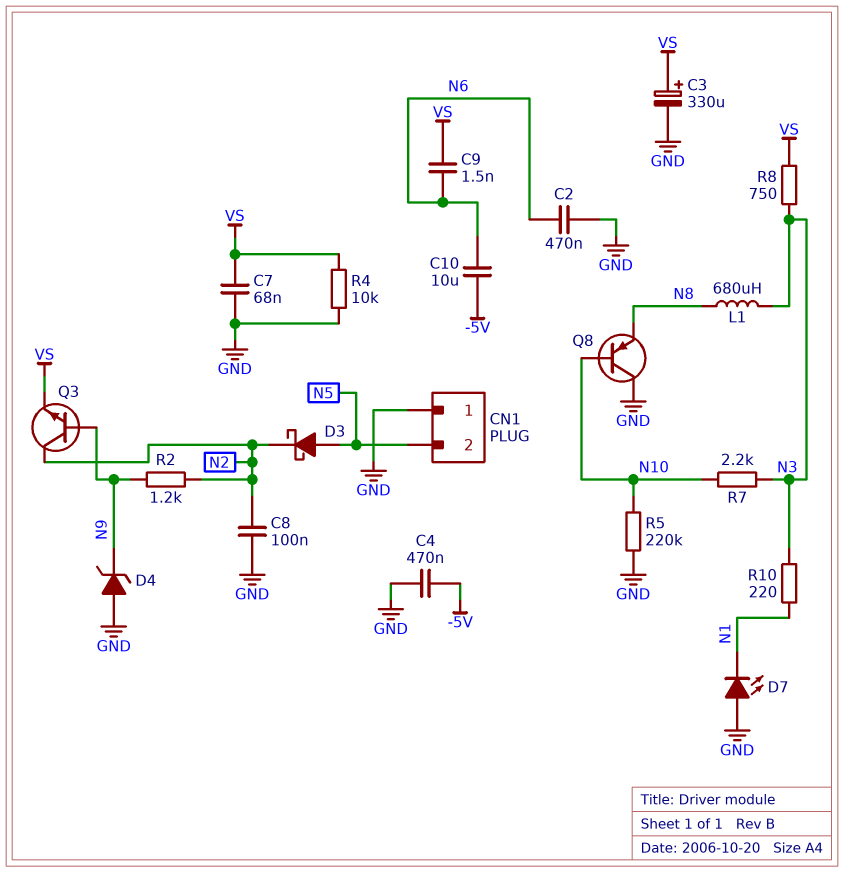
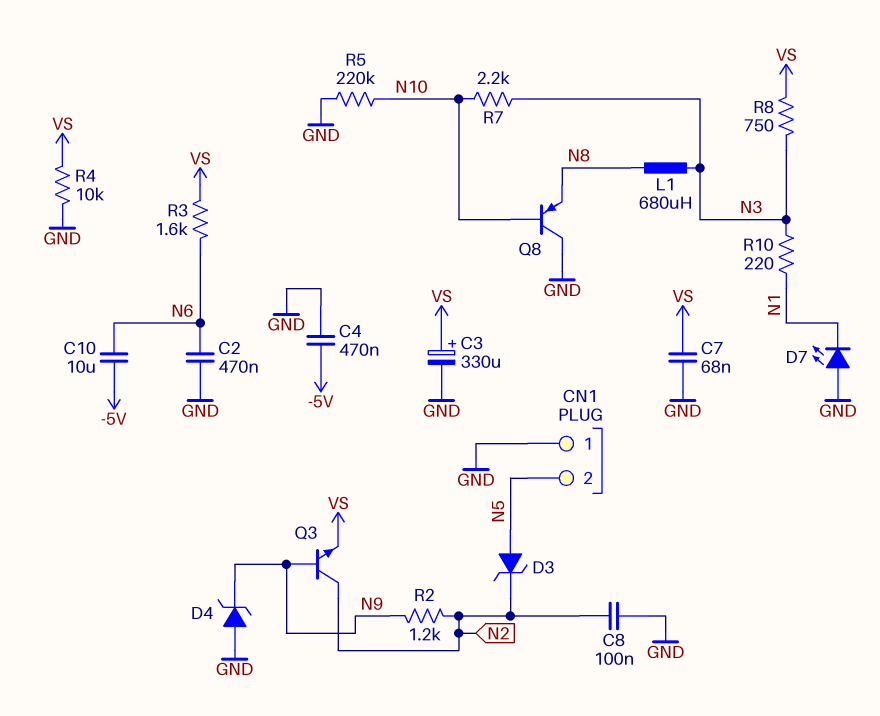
C9: 1.5nF (N6, VS) -> none
D3: schottky (A N5, K N2) -> zener (A N5, K N2)
R3: none -> 1.6k (N6, VS)

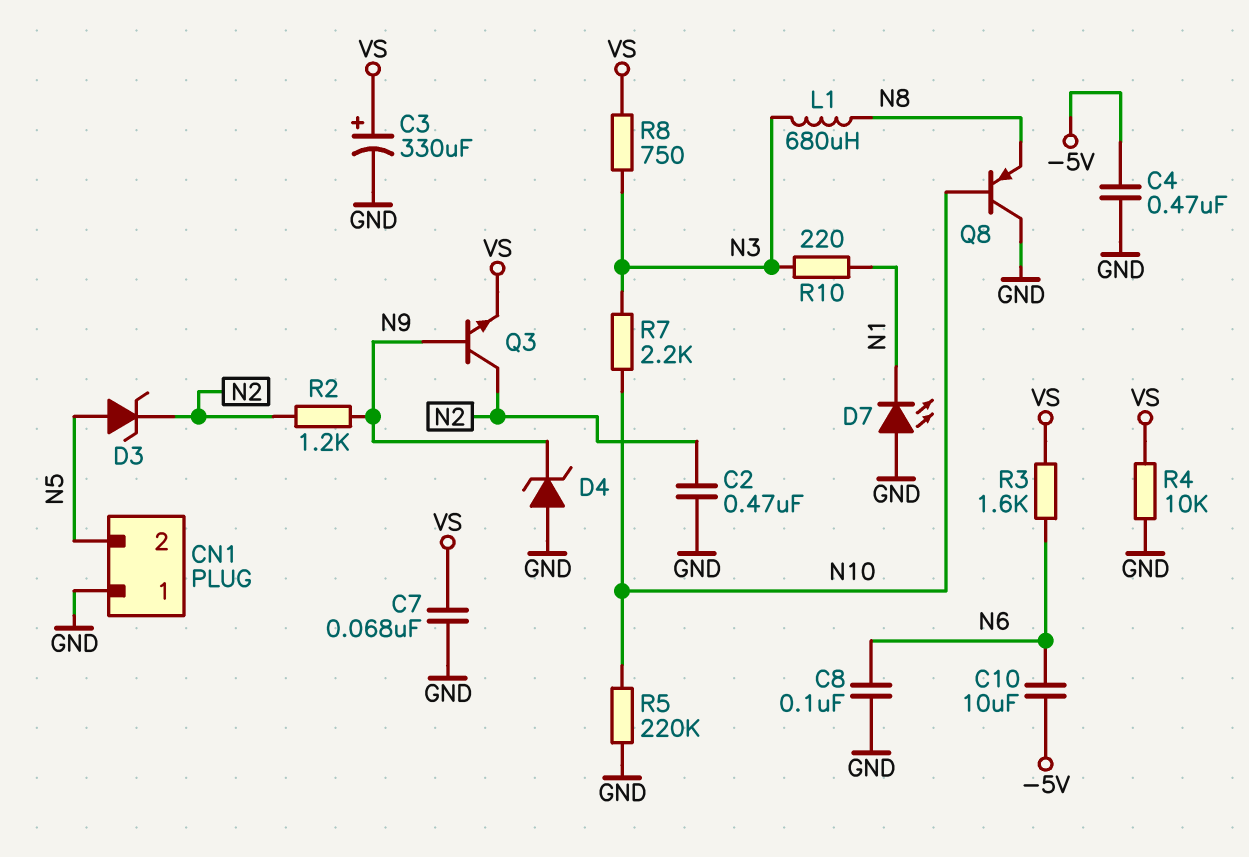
C2: 470nF (GND, N6) -> 470nF (GND, N2)
C8: 100nF (GND, N2) -> 100nF (GND, N6)

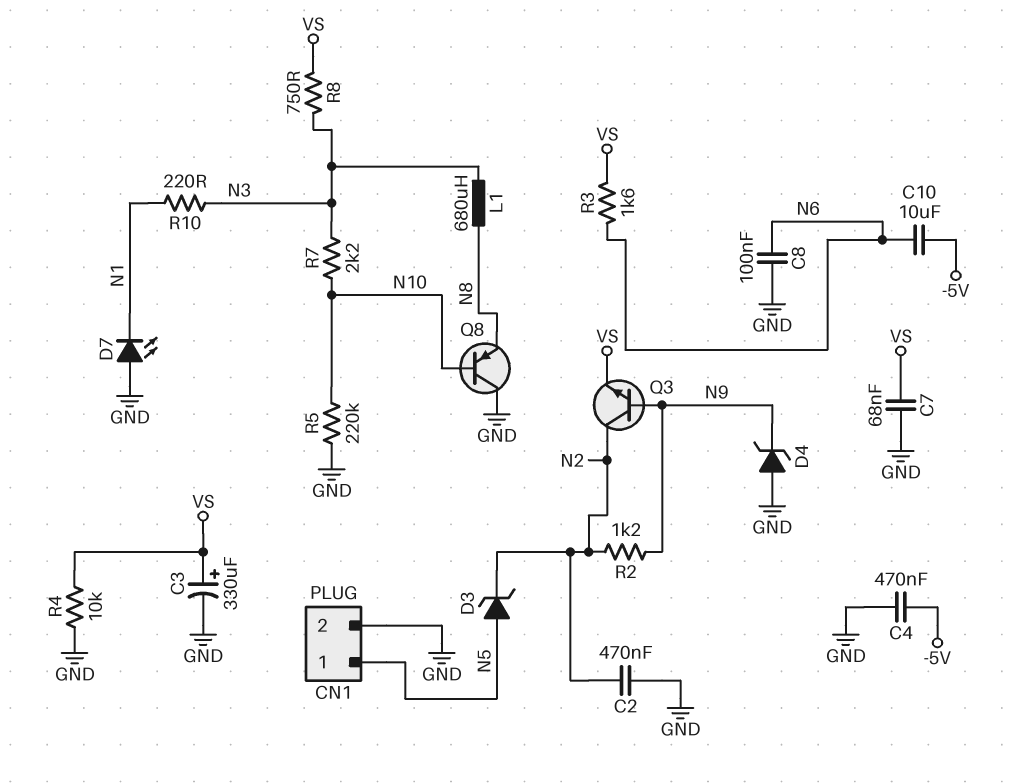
CN1 pin 1: GND -> N5
CN1 pin 2: N5 -> GND

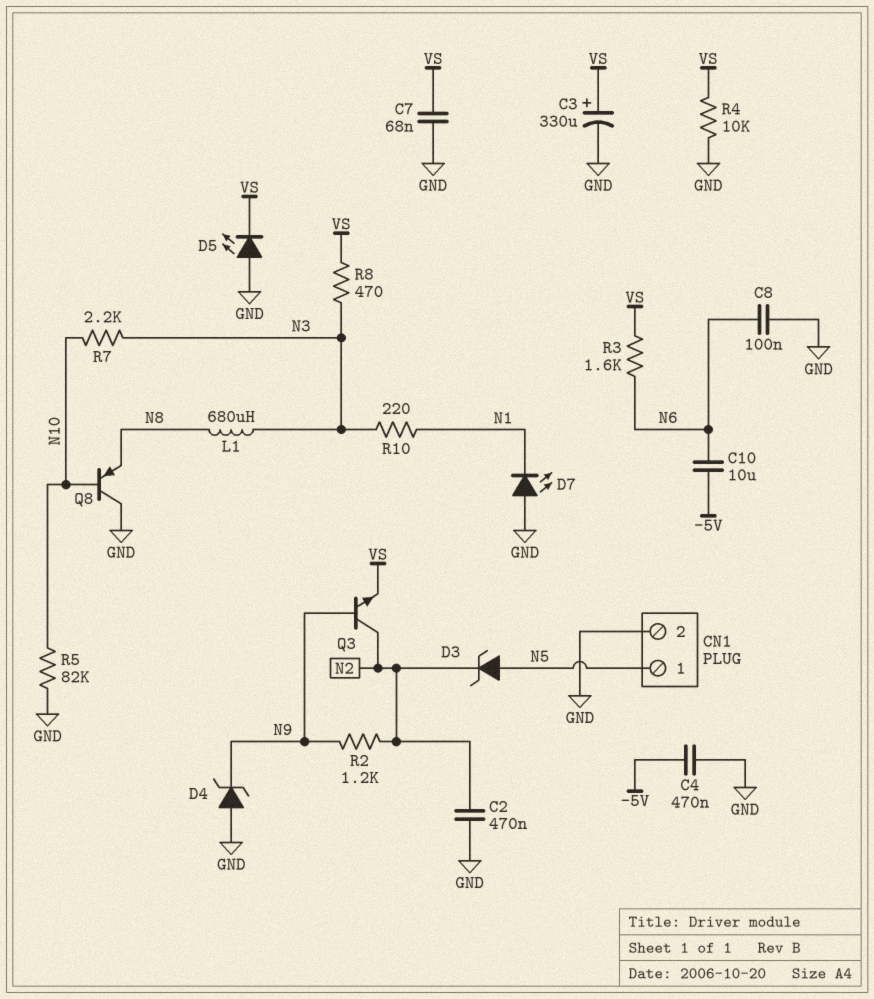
D5: none -> LED (A GND, K VS)
R5: 220k (GND, N10) -> 82k (GND, N10)
R8: 750 (N3, VS) -> 470 (N3, VS)

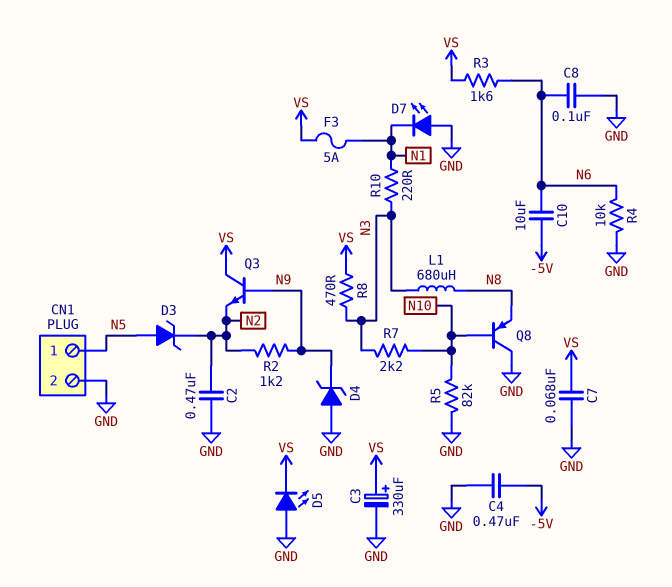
F3: none -> 5A (N1, VS)
Q3: NPN (B N9, C N2, E VS) -> NPN (B N9, C VS, E N2)
R4: 10k (GND, VS) -> 10k (GND, N6)

